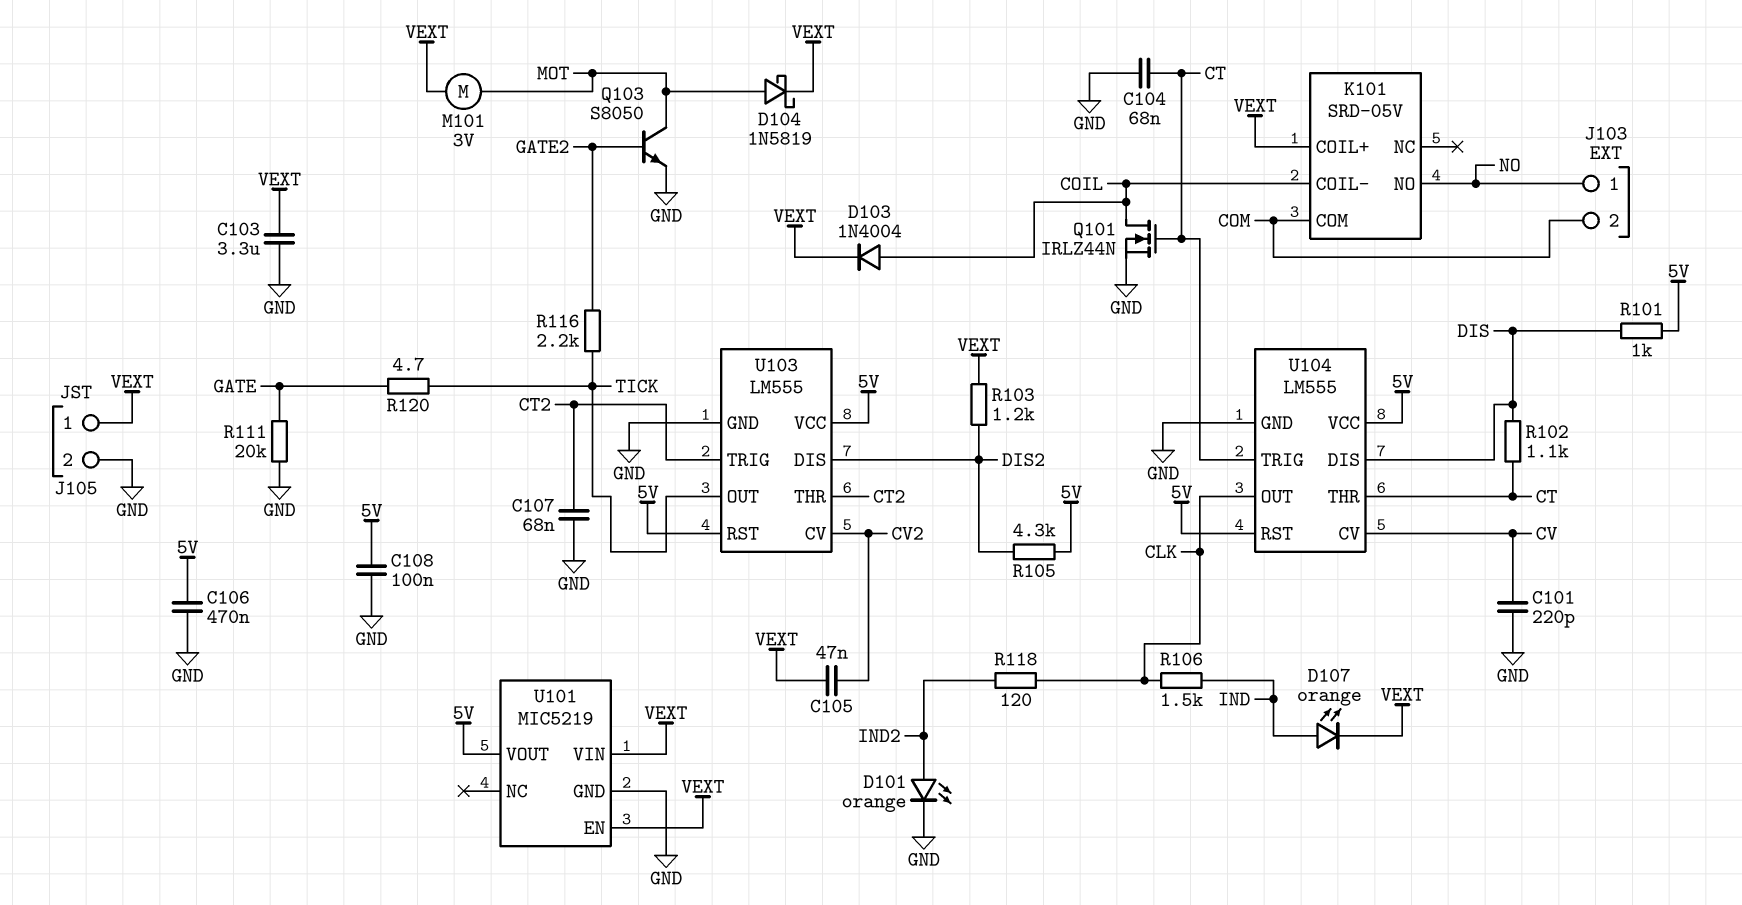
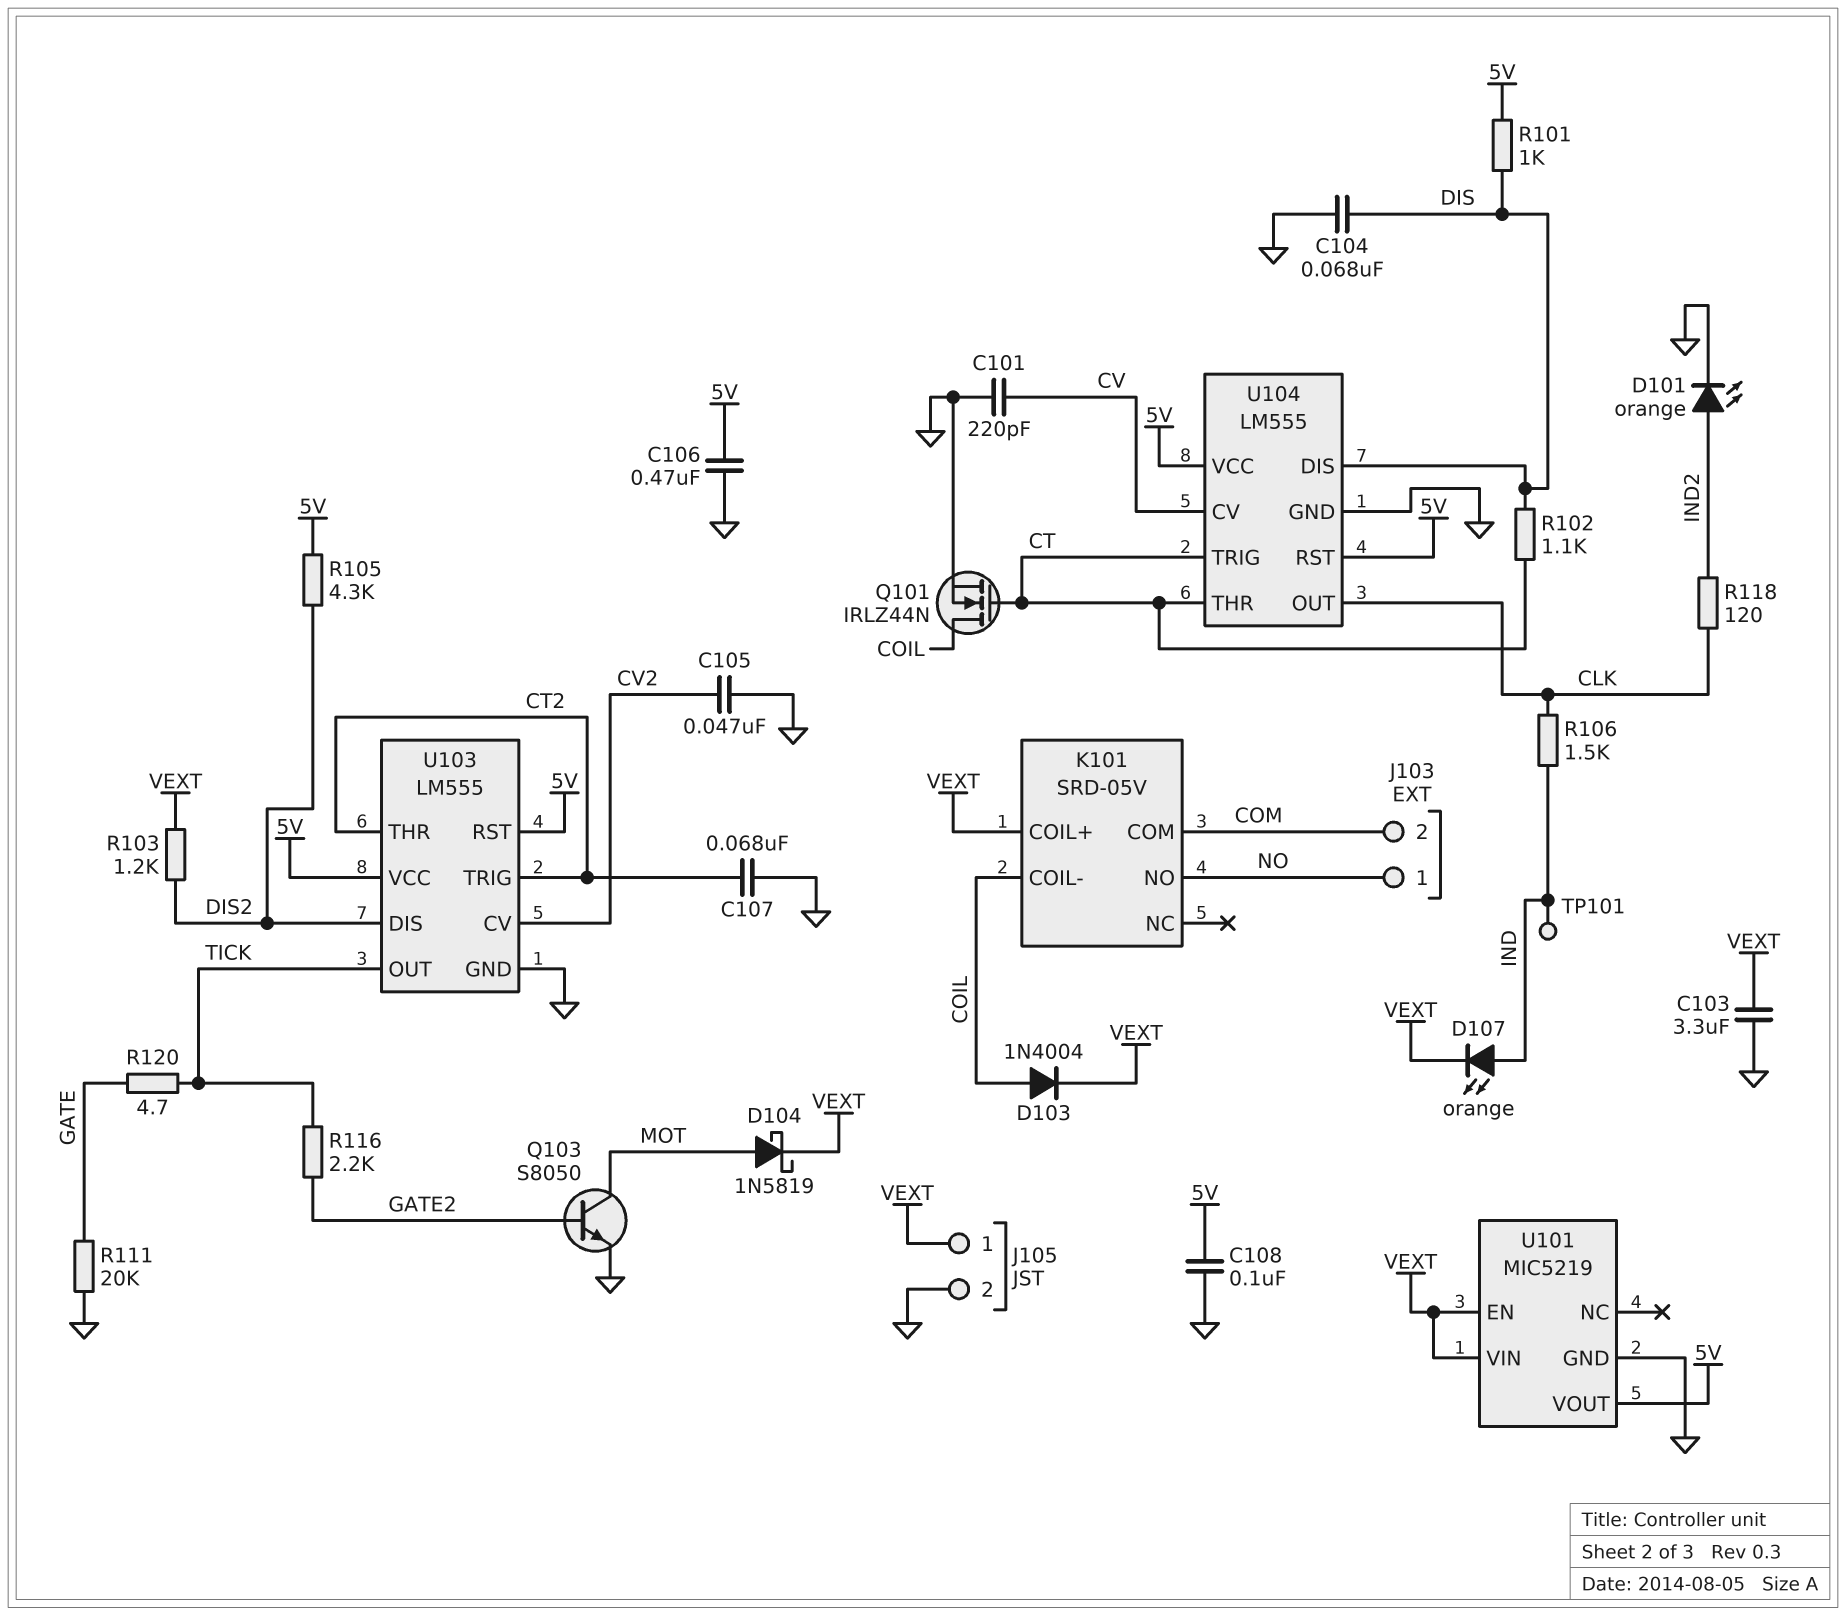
C104: 68nF (CT, GND) -> 68nF (DIS, GND)
C105: 47nF (CV2, VEXT) -> 47nF (CV2, GND)
M101: motor 3V (MOT, VEXT) -> none
TP101: none -> test point (IND)

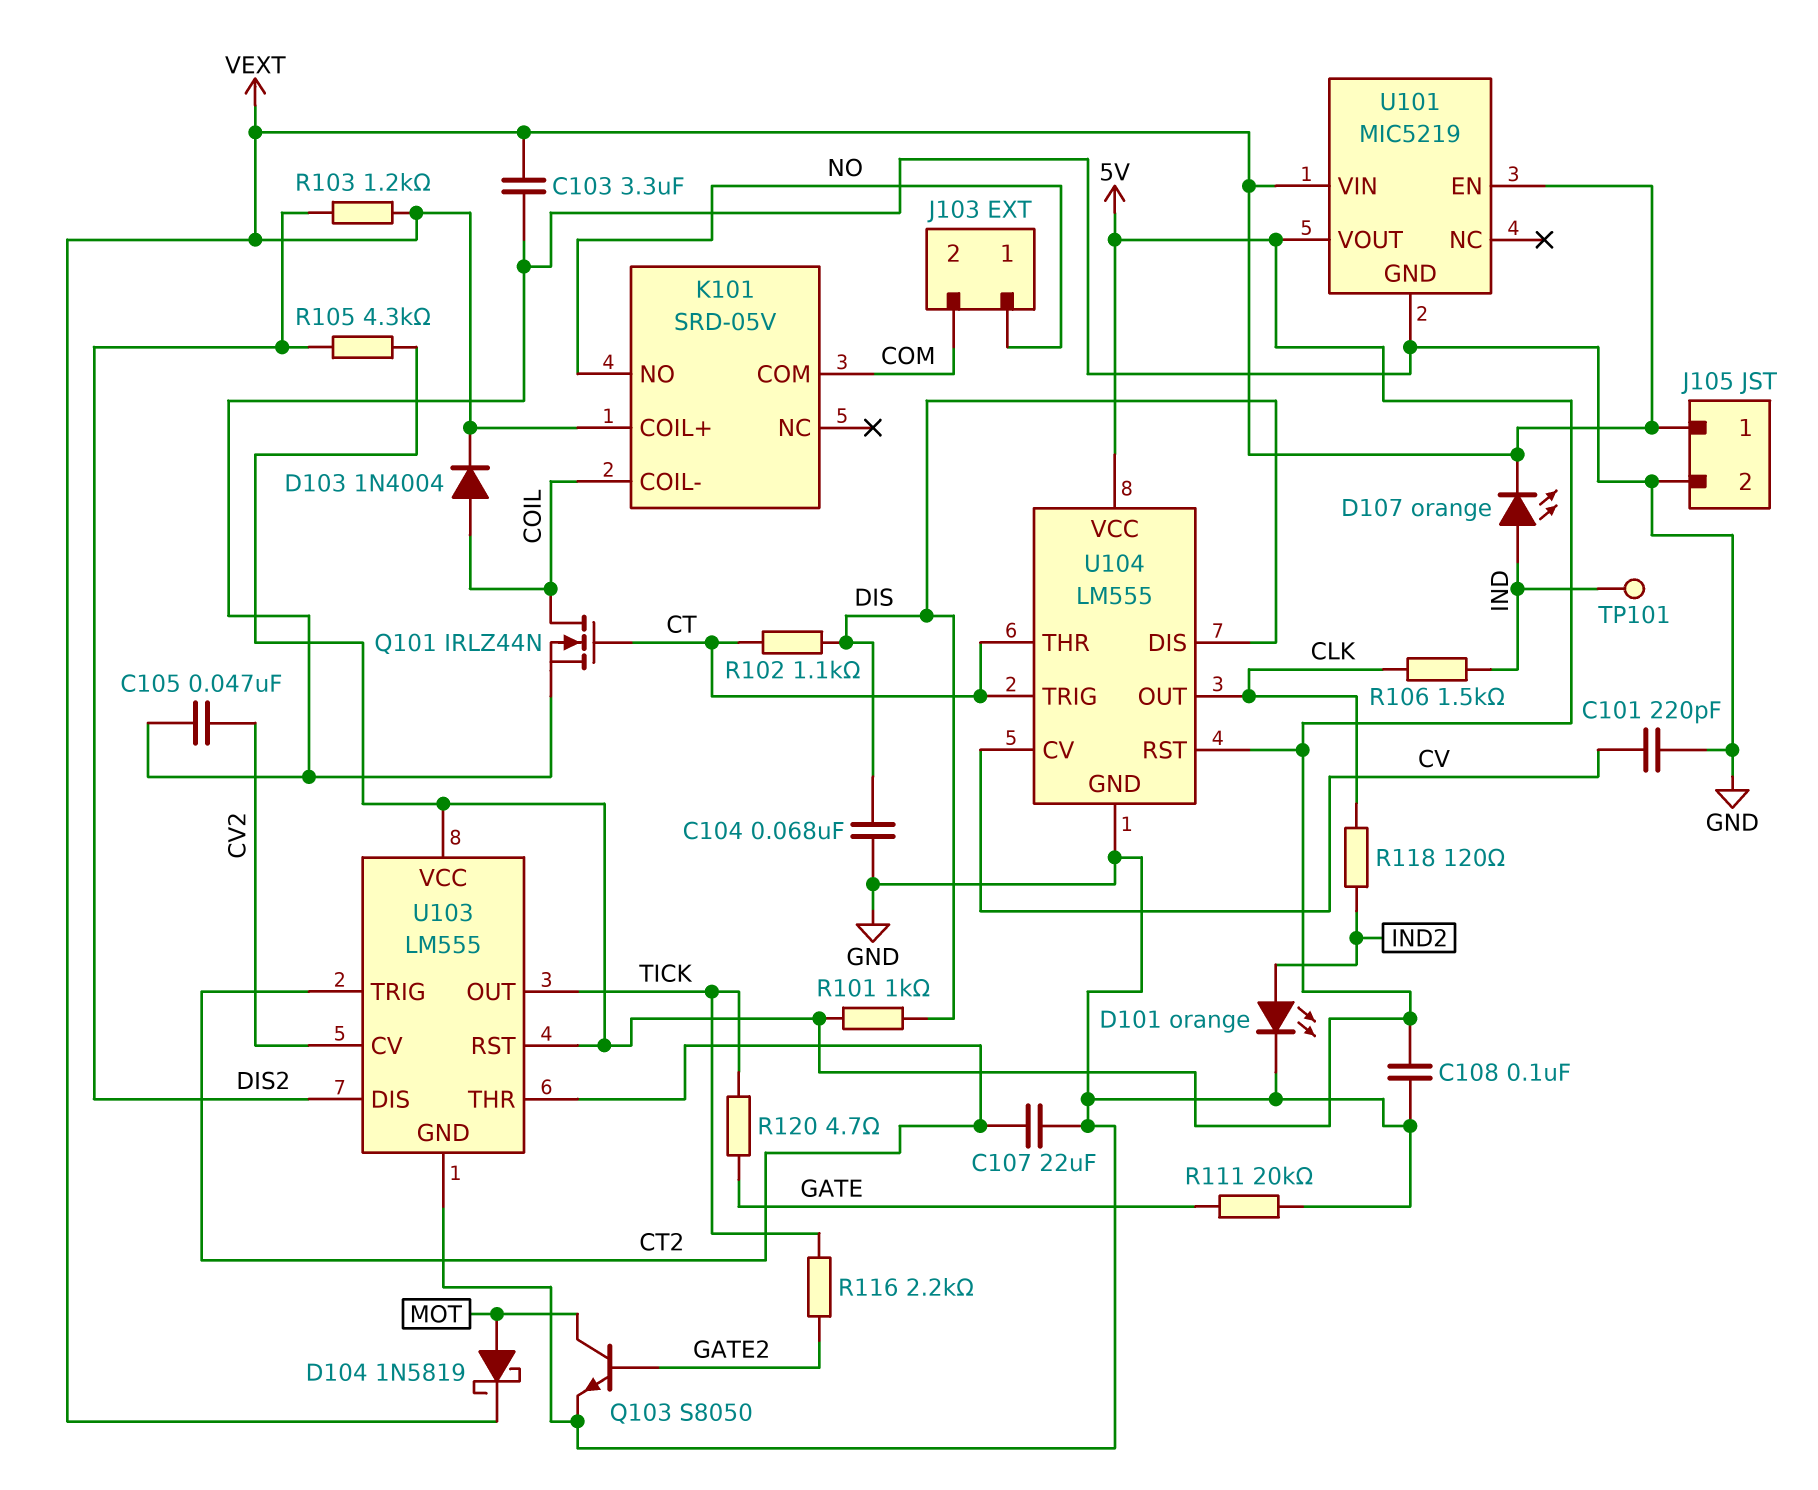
C106: 470nF (5V, GND) -> none
C107: 68nF (CT2, GND) -> 22uF (CT2, GND)

